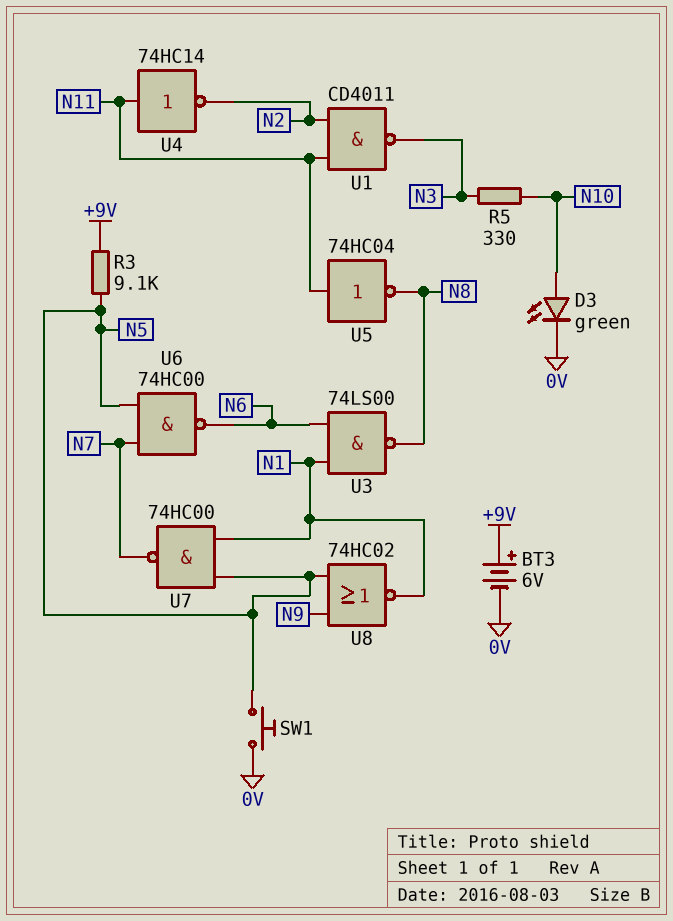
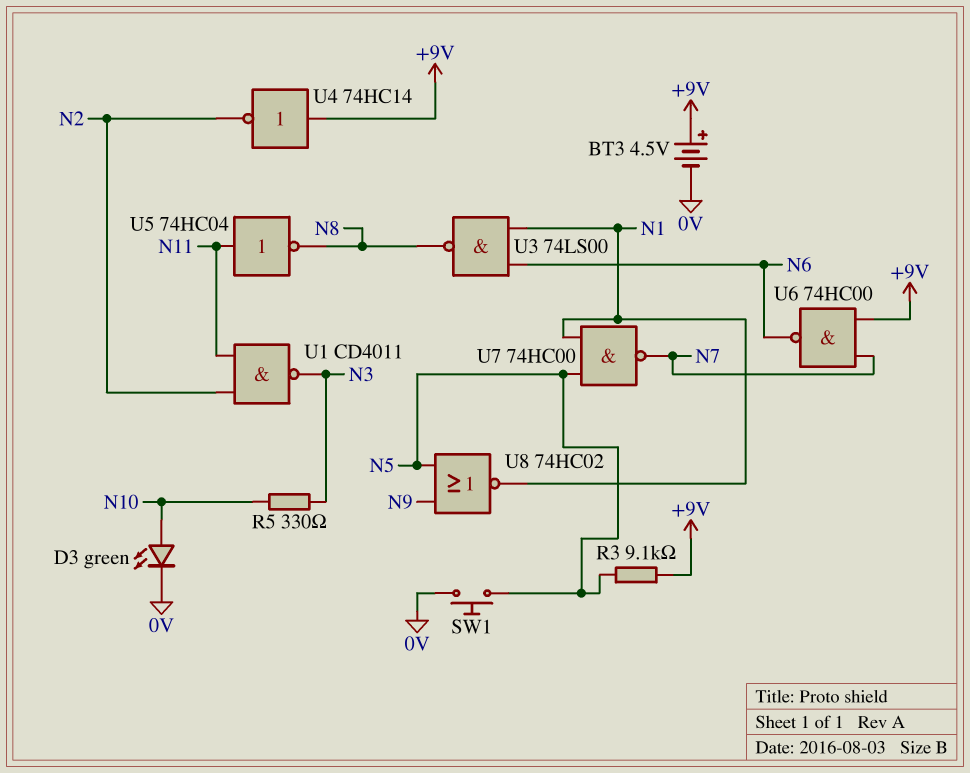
BT3: 6V (plus +9V, minus 0V) -> 4.5V (plus +9V, minus 0V)
U4: NOT 74HC14 (in N11, out N2) -> NOT 74HC14 (in +9V, out N2)
U6: NAND 74HC00 (in N5, in N7, out N6) -> NAND 74HC00 (in +9V, in N7, out N6)

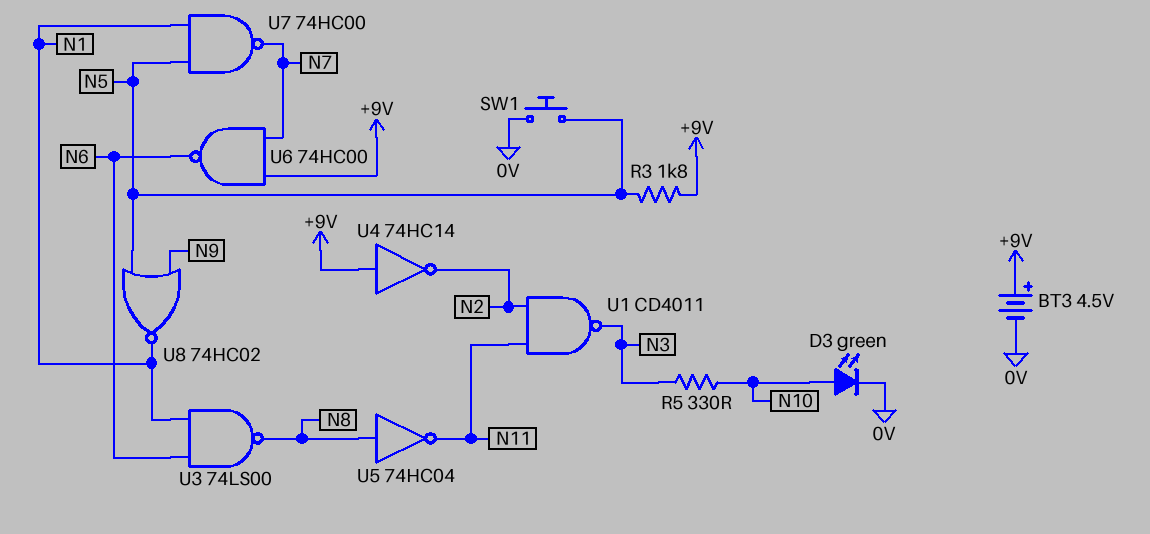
R3: 9.1k (+9V, N5) -> 1.8k (+9V, N5)
U5: NOT 74HC04 (in N11, out N8) -> NOT 74HC04 (in N8, out N11)

